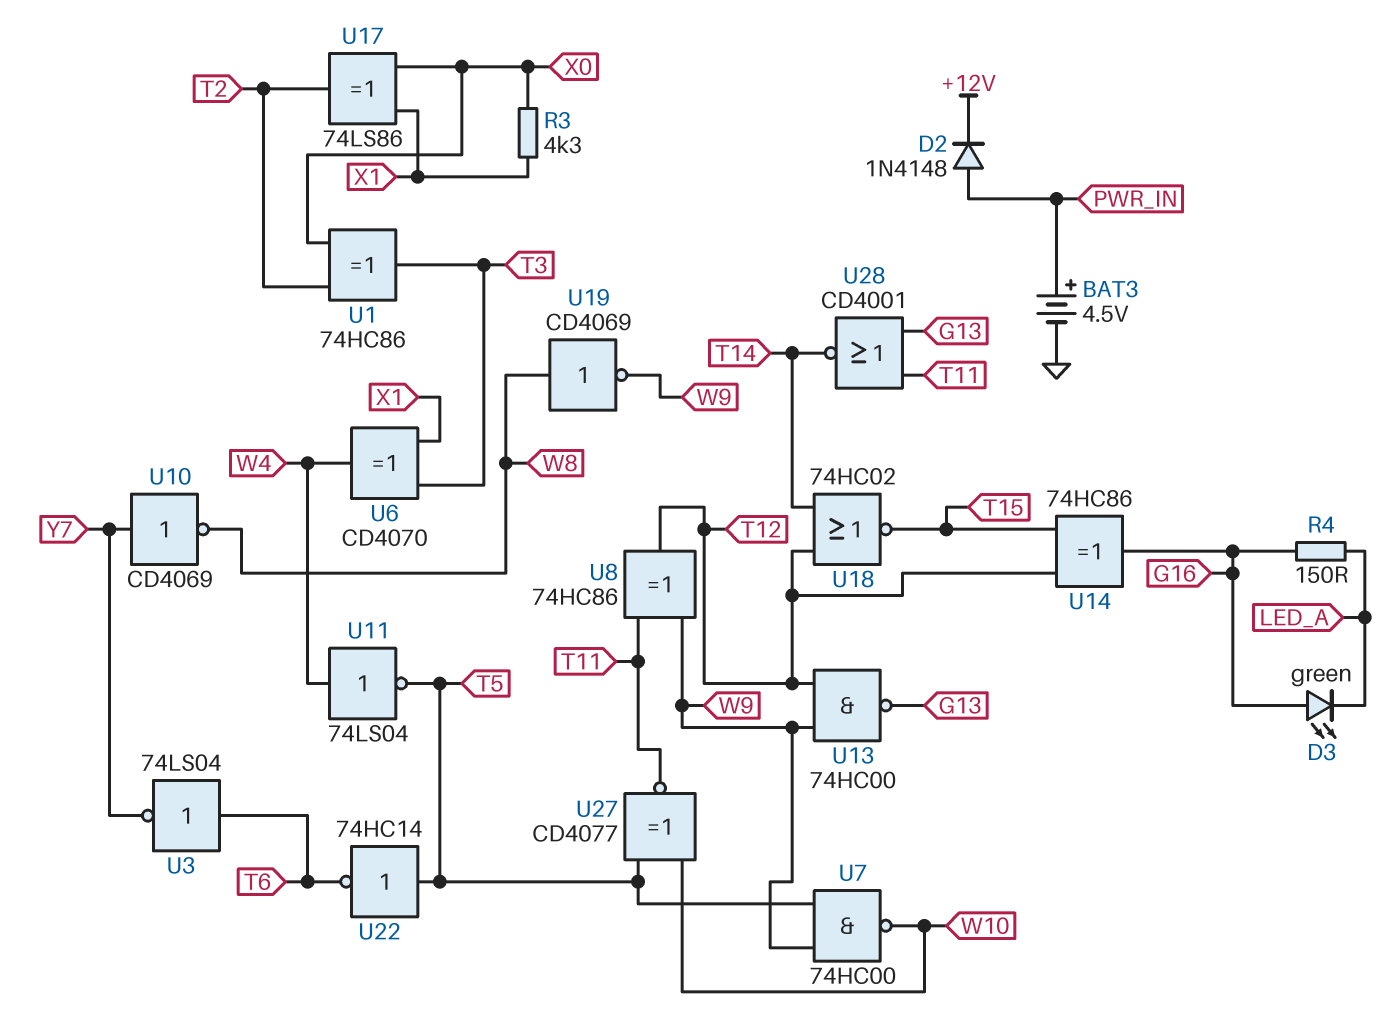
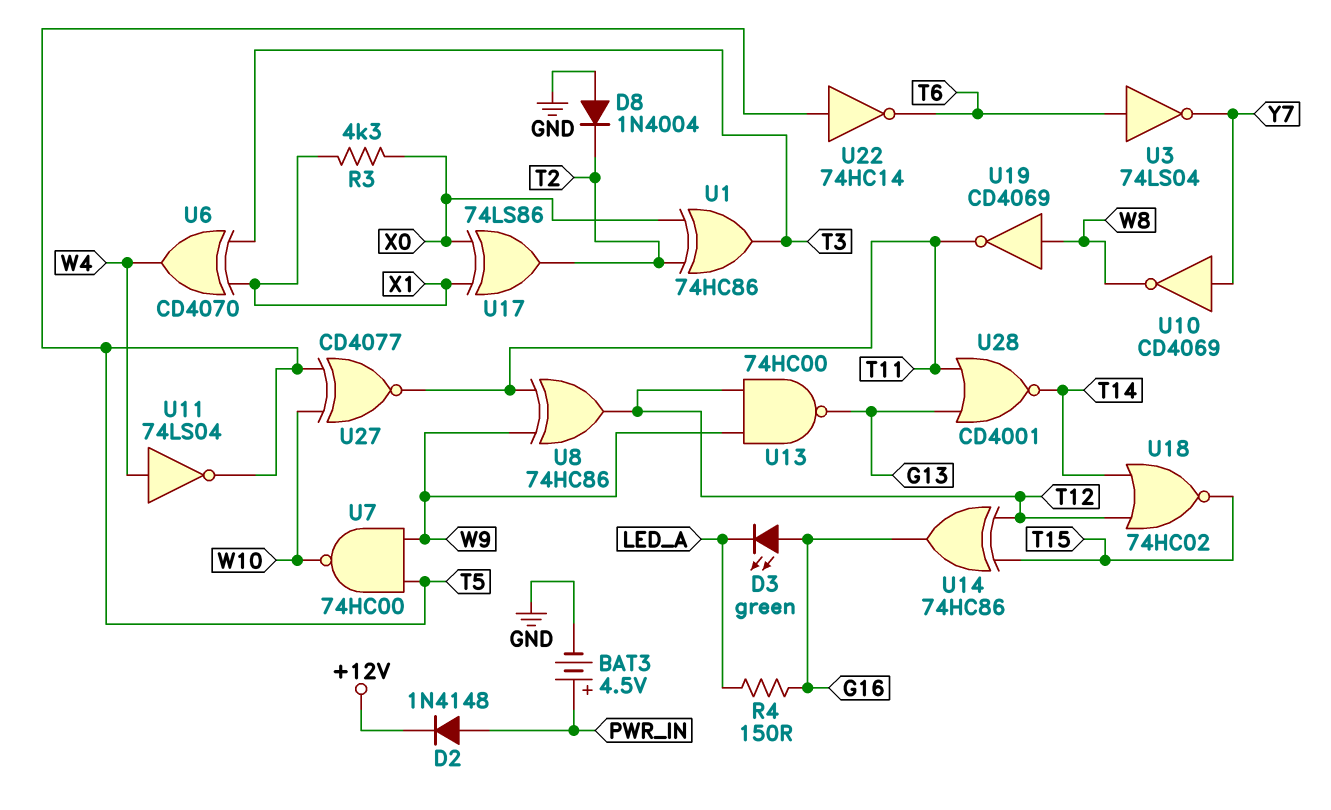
D8: none -> diode 1N4004 (A GND, K T2)
U19: NOT CD4069 (in W8, out W9) -> NOT CD4069 (in W8, out T11)

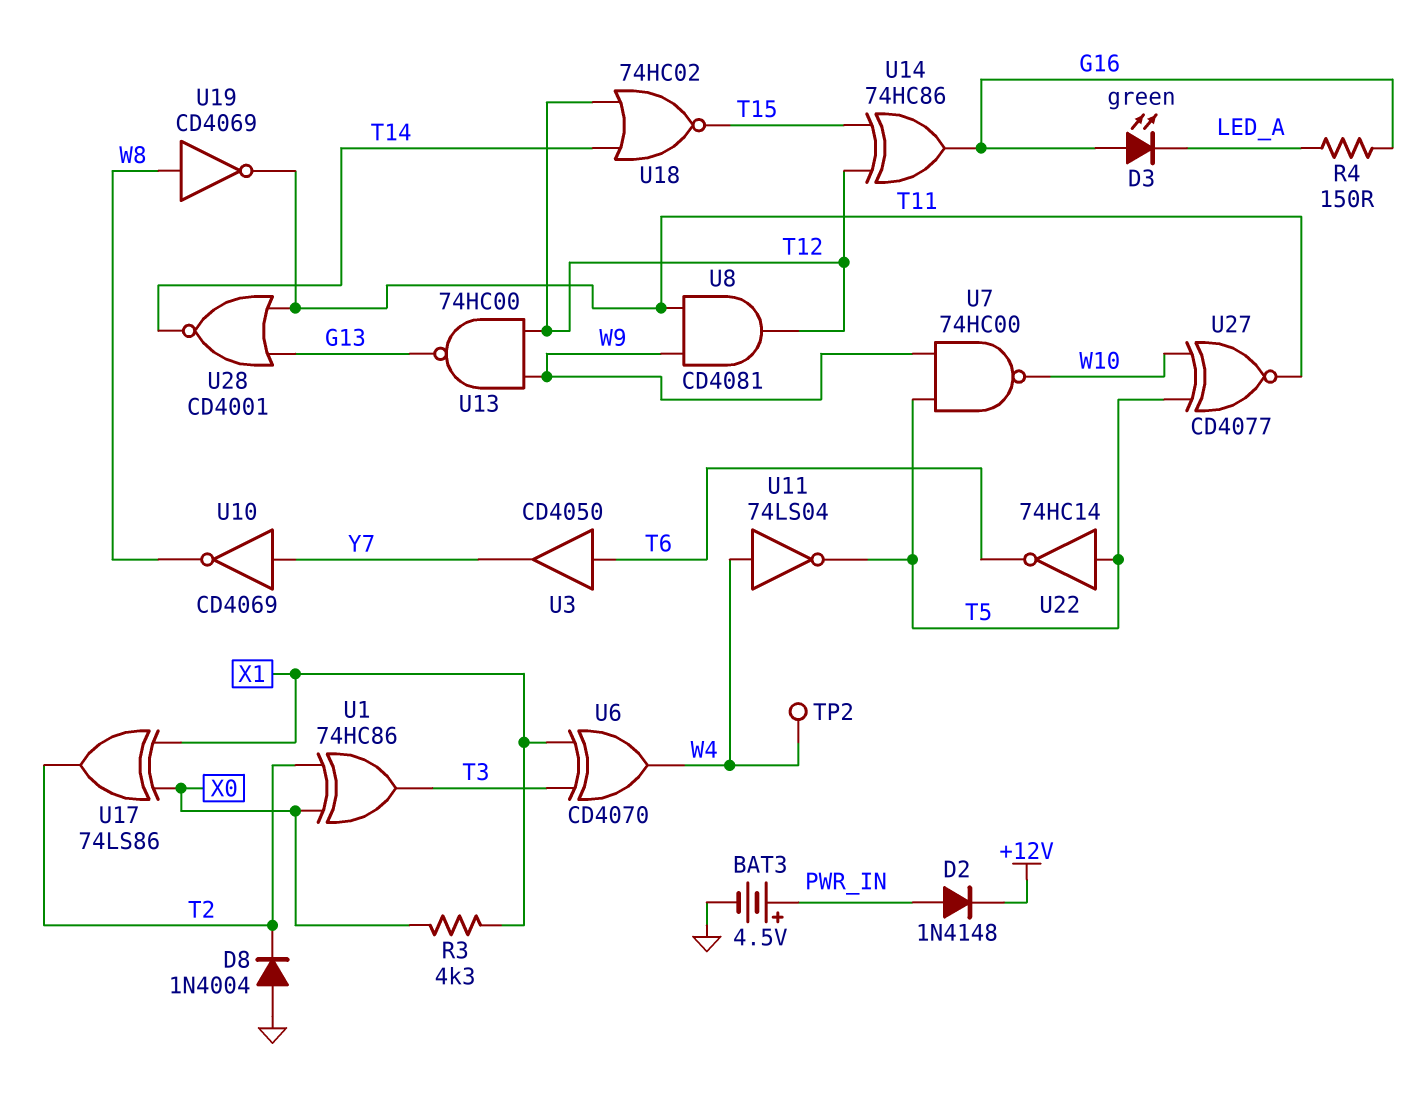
TP2: none -> test point (W4)
U3: NOT 74LS04 (in T6, out Y7) -> buffer CD4050 (in T6, out Y7)
U8: XOR 74HC86 (in T11, in W9, out T12) -> AND CD4081 (in T11, in W9, out T12)

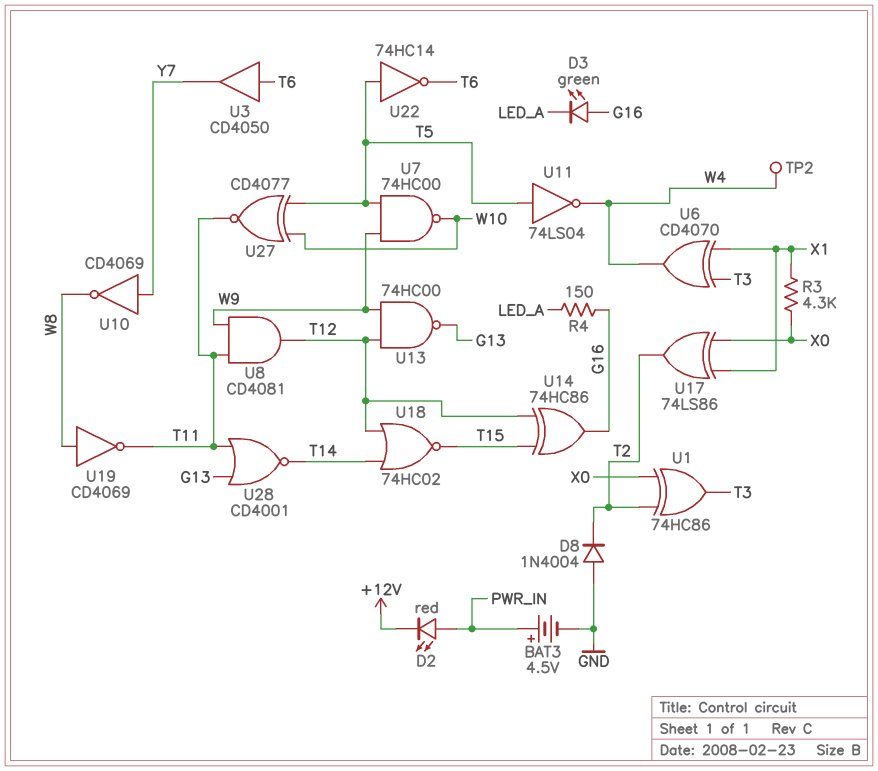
D2: diode 1N4148 (A PWR_IN, K +12V) -> LED red (A PWR_IN, K +12V)
U11: NOT 74LS04 (in W4, out T5) -> NOT 74LS04 (in T5, out W4)

